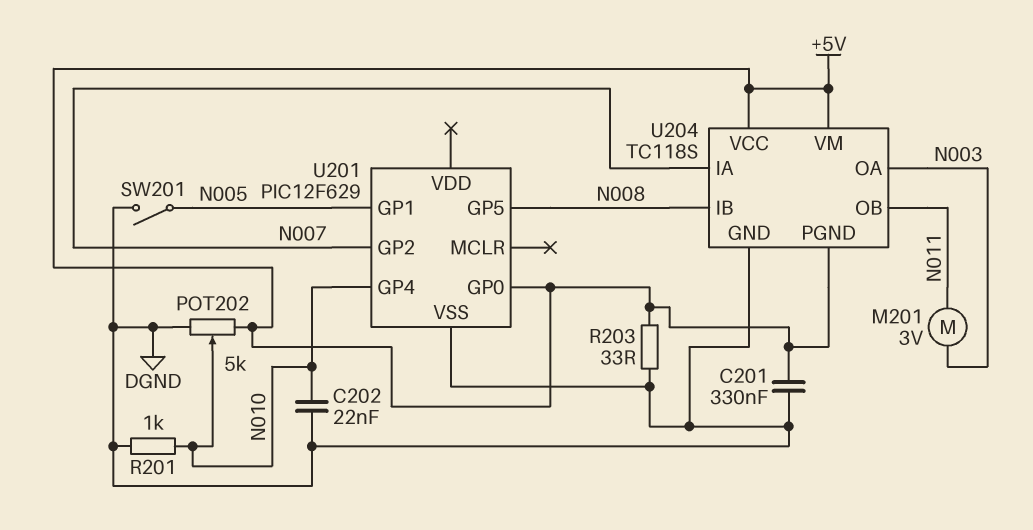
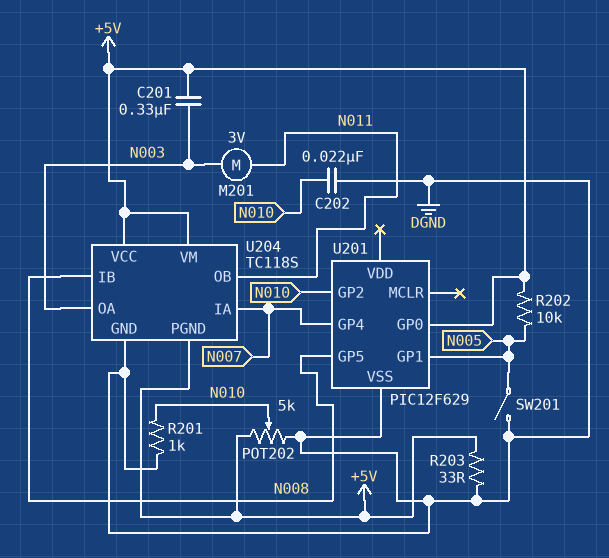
C201: 330nF (+5V, DGND) -> 330nF (+5V, N003)
R202: none -> 10k (+5V, N005)
U201 pin GP2: N007 -> N010
U201 pin GP4: N010 -> N007

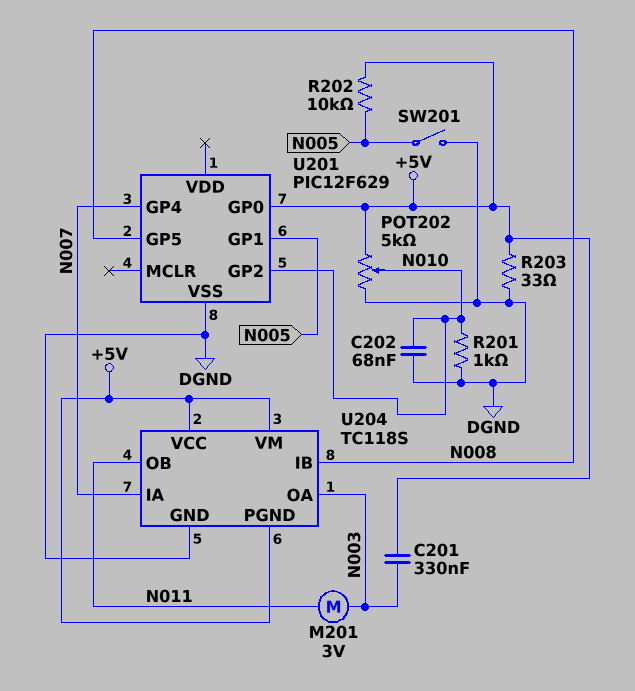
C202: 22nF (DGND, N010) -> 68nF (DGND, N010)

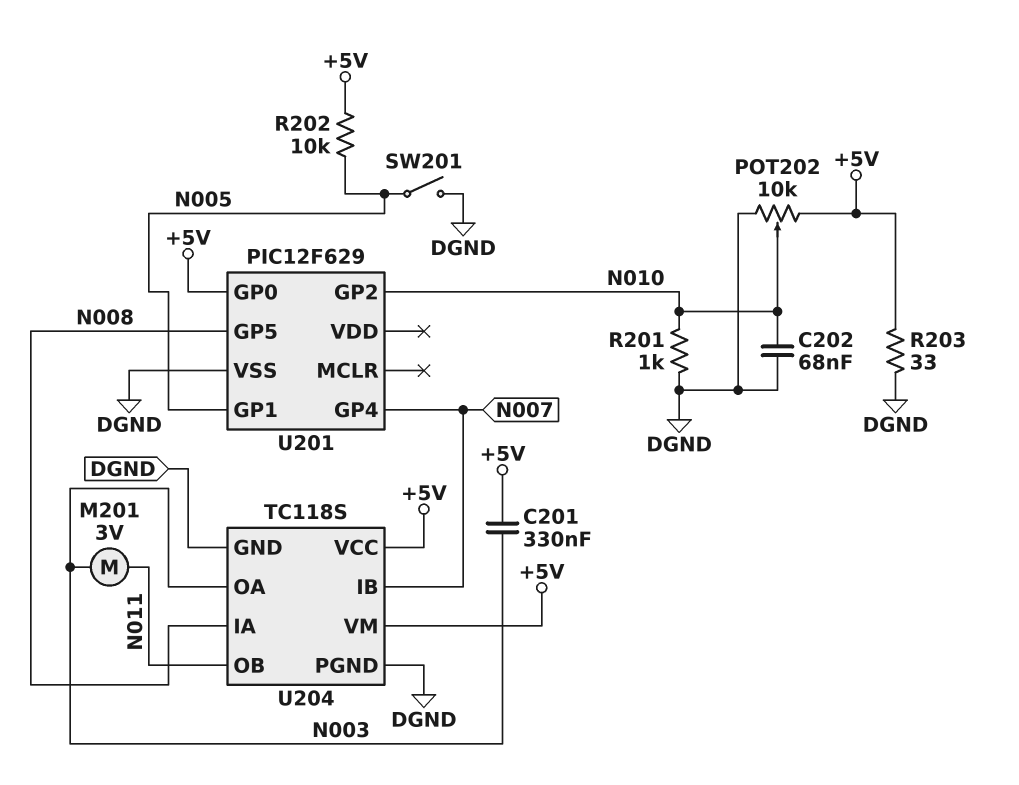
POT202: 5k (+5V, DGND, wiper N010) -> 10k (+5V, DGND, wiper N010)
U204 pin IA: N007 -> N008
U204 pin IB: N008 -> N007
U204 pin PGND: +5V -> DGND

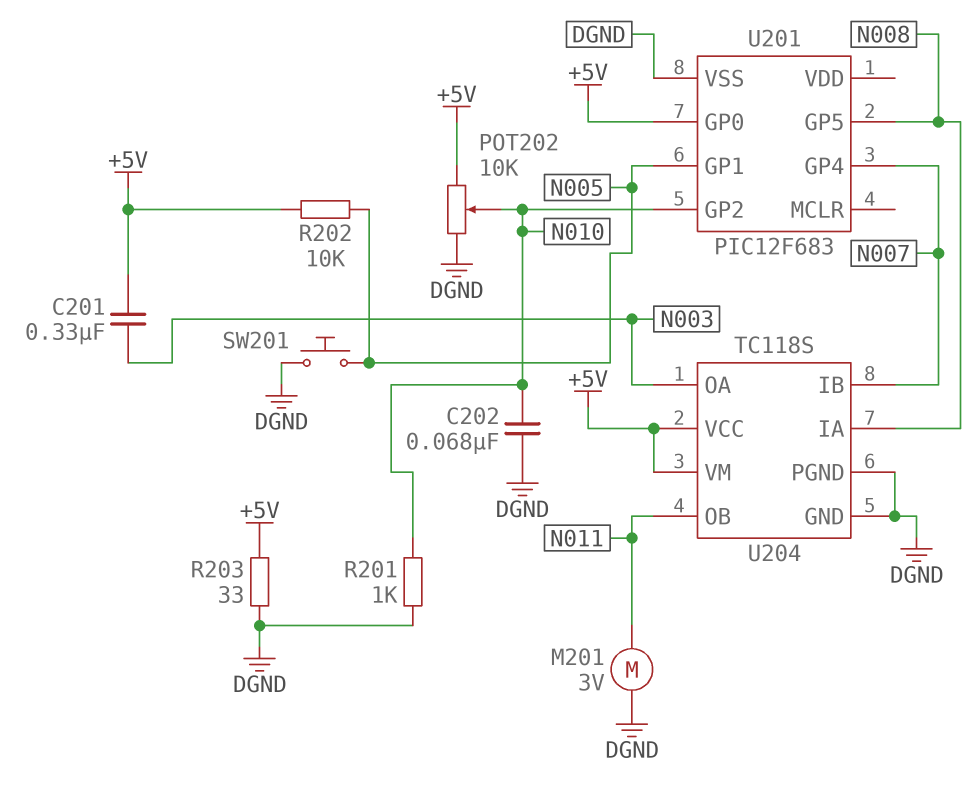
M201: motor 3V (N003, N011) -> motor 3V (DGND, N011)
SW201: switch (DGND, N005) -> button (DGND, N005)
U201: PIC12F629 -> PIC12F683

